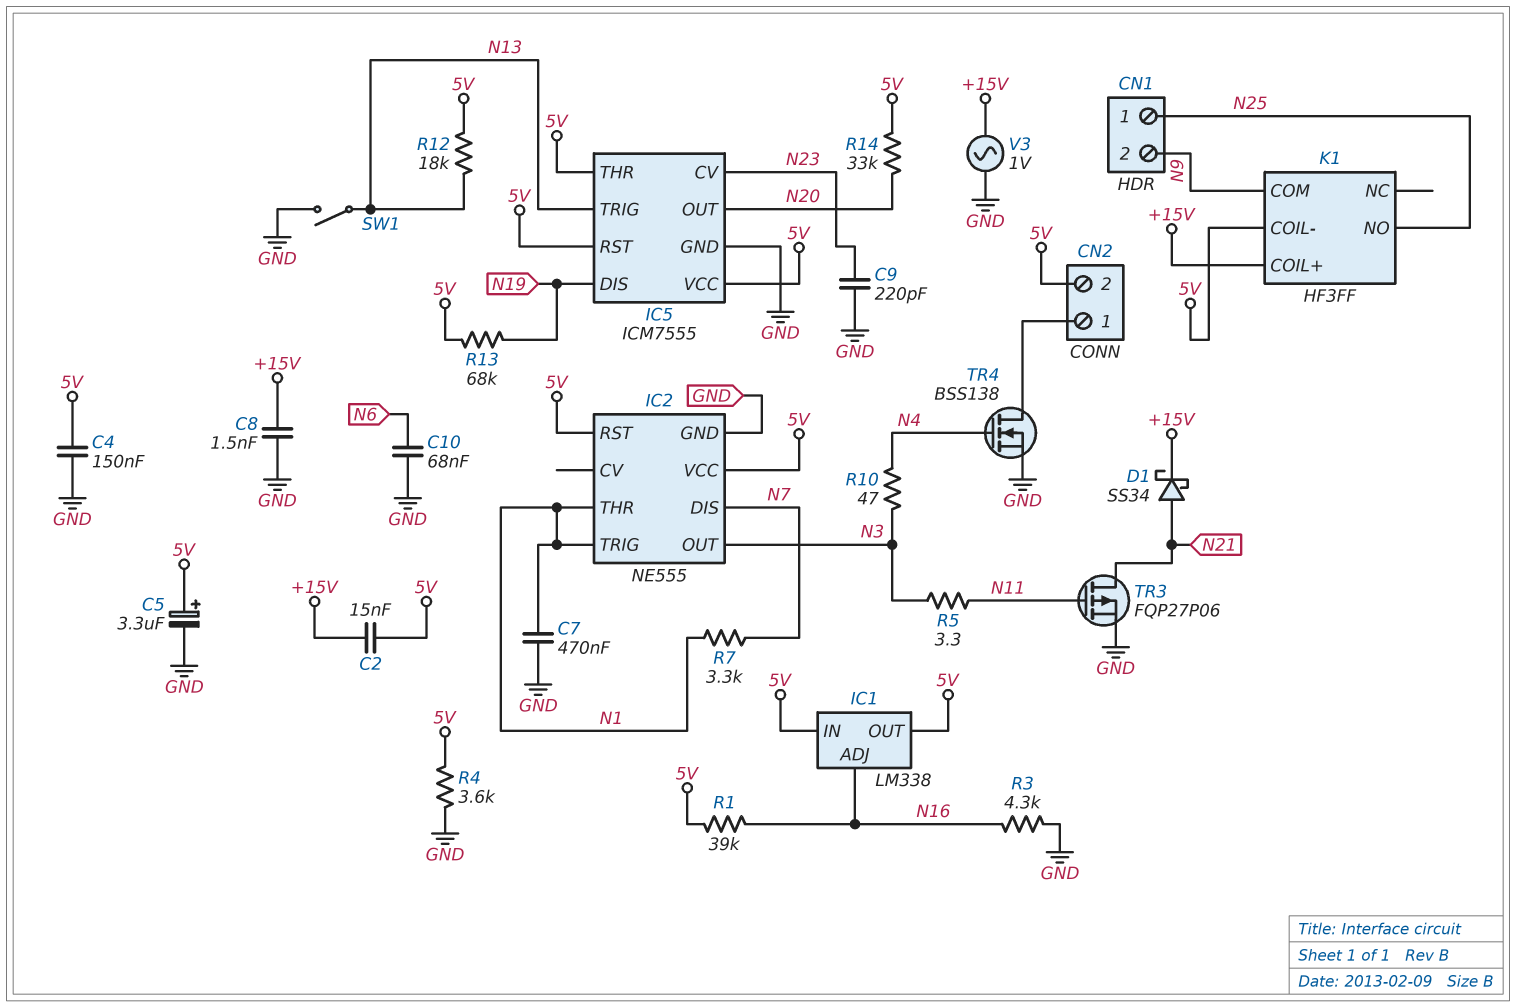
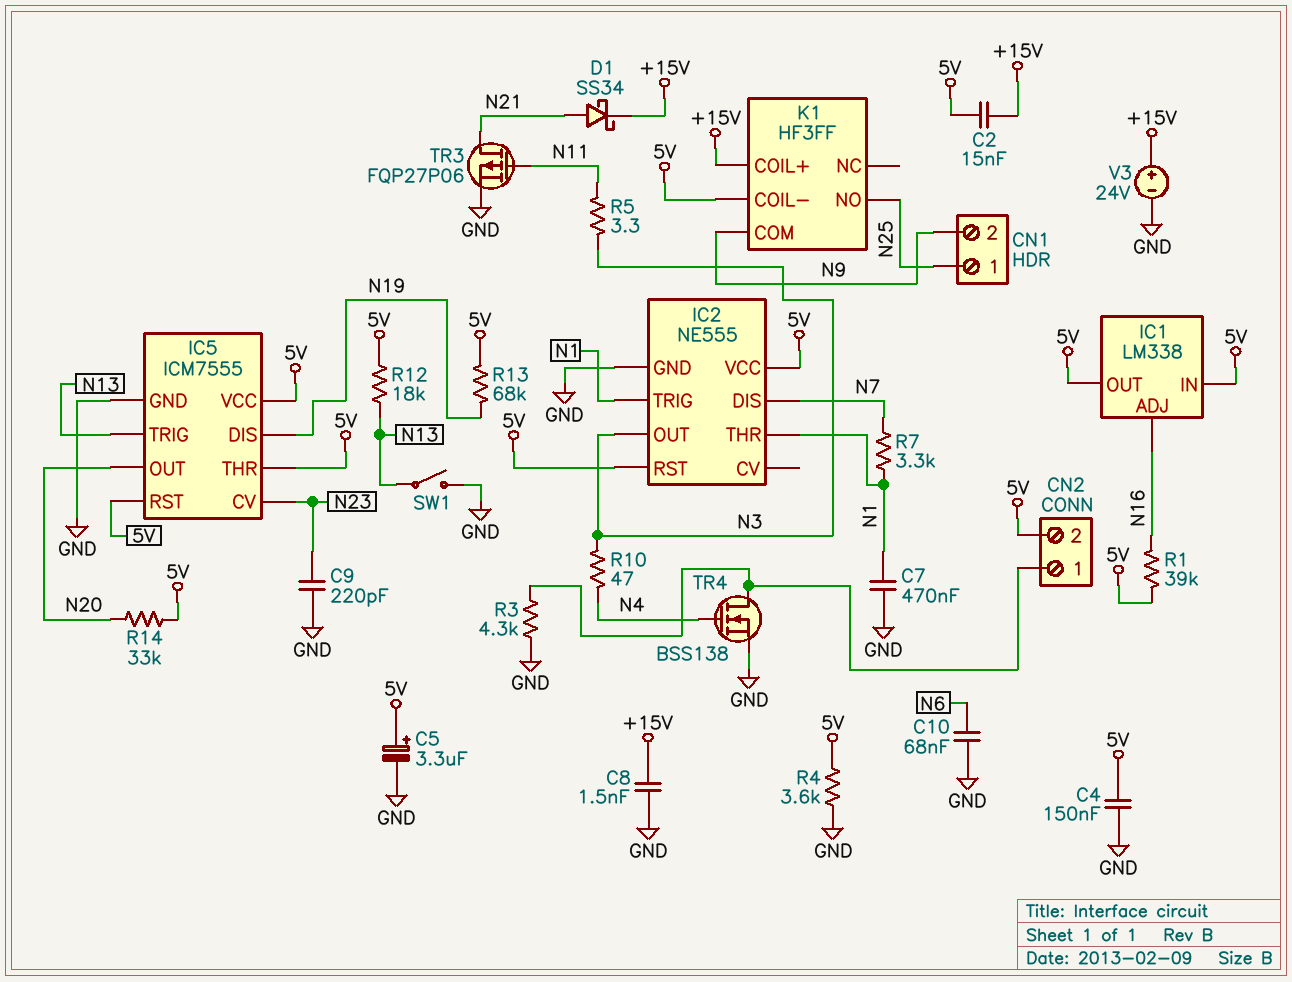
R3: 4.3k (GND, N16) -> 4.3k (CN2/1, GND)
V3: AC 1V (+15V, GND) -> 24V (plus +15V, minus GND)

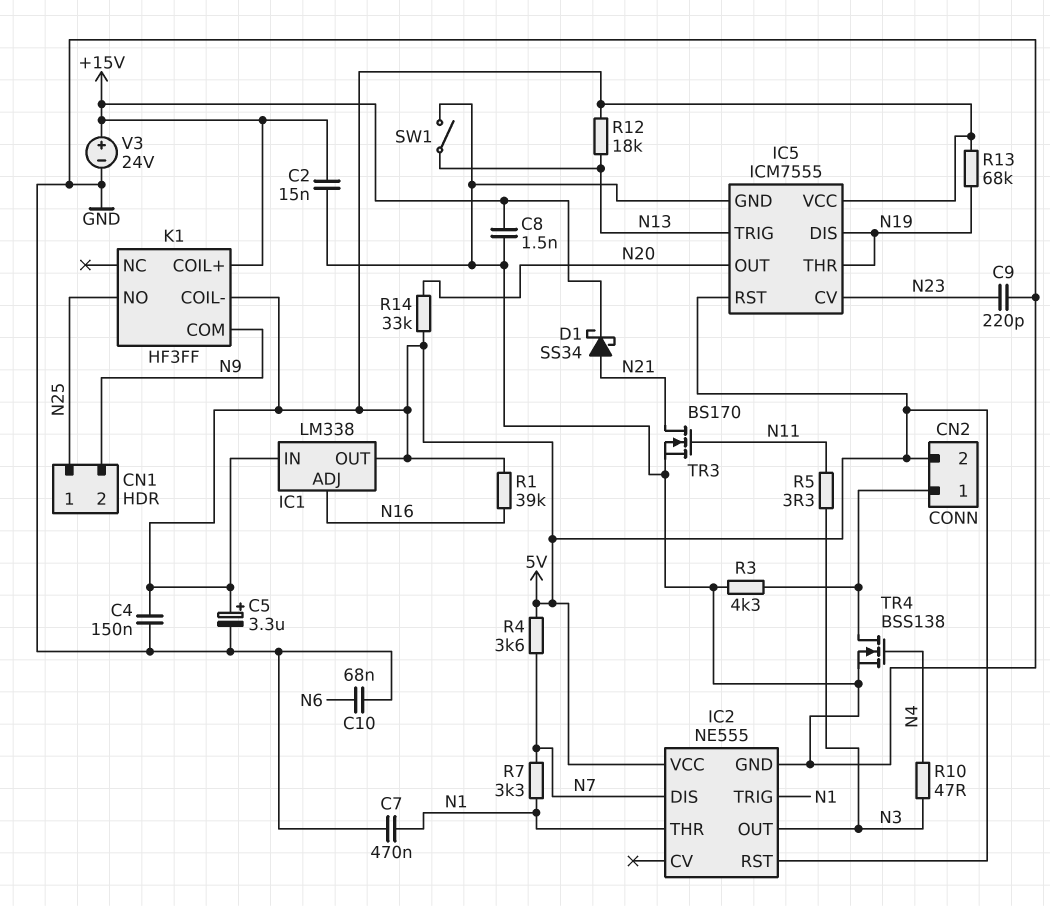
C2: 15nF (+15V, 5V) -> 15nF (+15V, GND)
IC5 pin THR: 5V -> N19
R4: 3.6k (5V, GND) -> 3.6k (5V, N7)
TR3: PMOS FQP27P06 (G N11, D N21, S GND) -> NMOS BS170 (G N11, D N21, S GND)

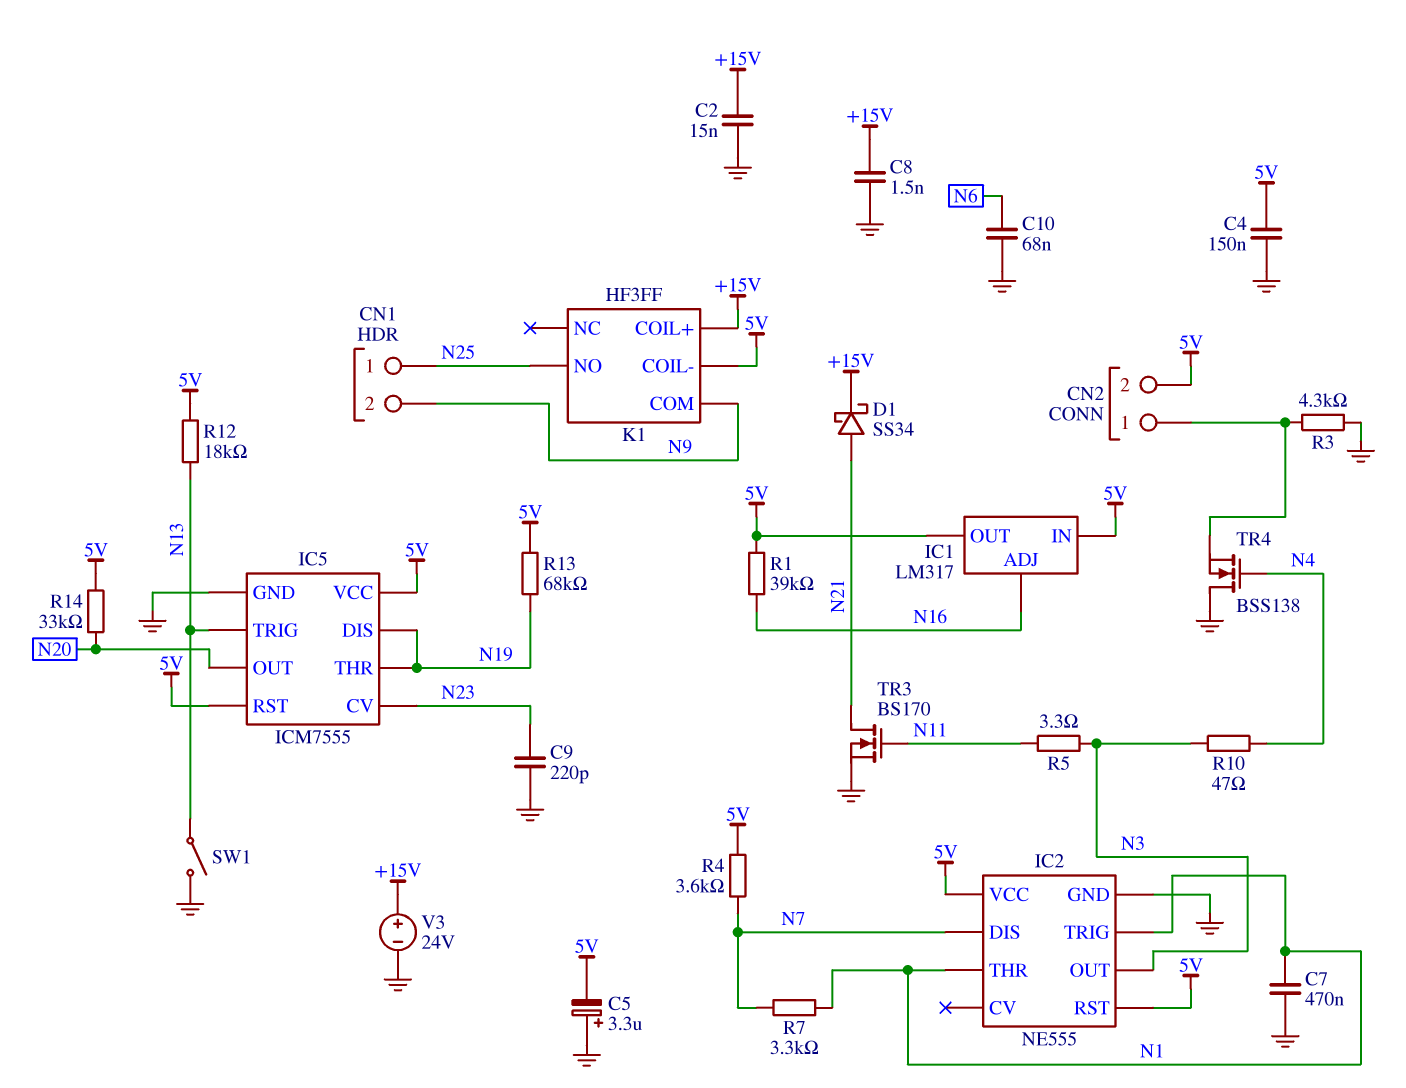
C5: 3.3uF (plus 5V, minus GND) -> 3.3uF (plus GND, minus 5V)
IC1: LM338 -> LM317
TR4: NMOS BSS138 (G N4, D CN2/1, S GND) -> NMOS BSS138 (G N4, D GND, S CN2/1)

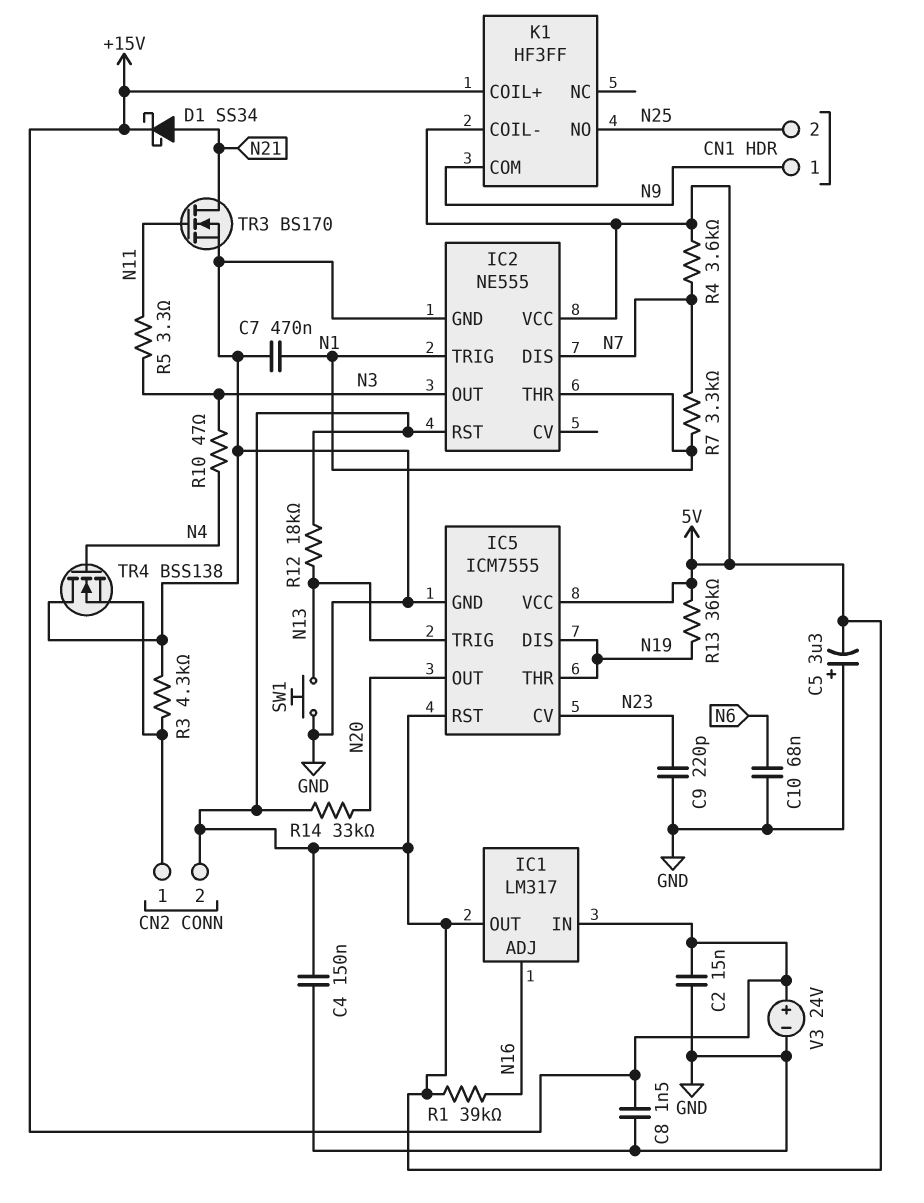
CN1 pin 1: N25 -> N9
CN1 pin 2: N9 -> N25
IC1 pin IN: 5V -> +15V
R13: 68k (5V, N19) -> 36k (5V, N19)
SW1: switch (GND, N13) -> button (GND, N13)

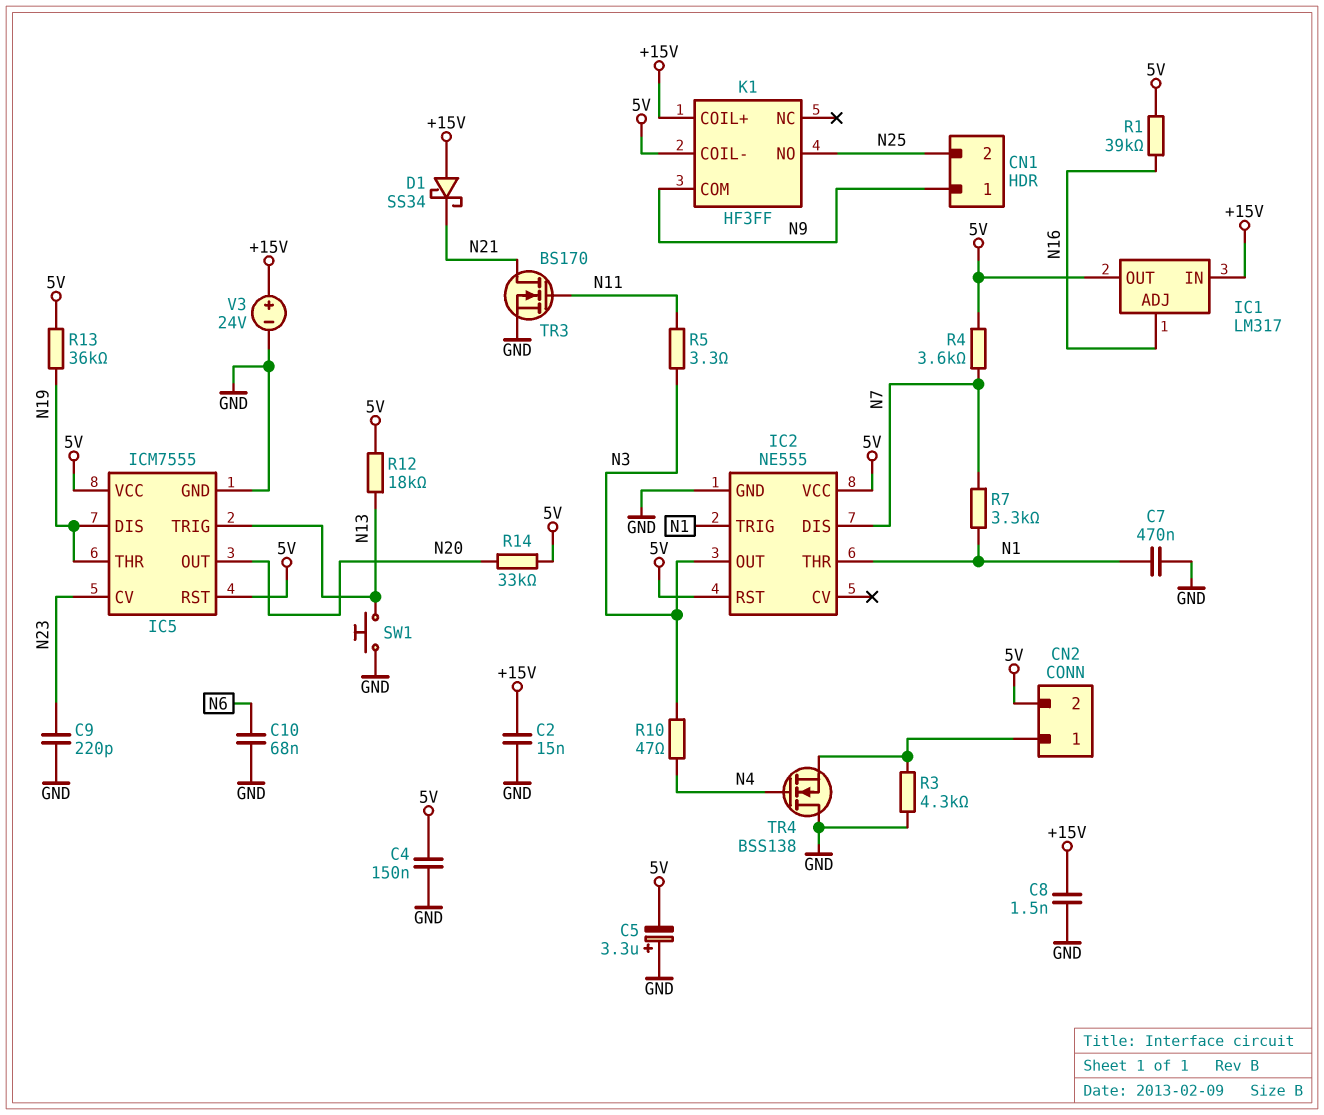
D1: schottky SS34 (A N21, K +15V) -> schottky SS34 (A +15V, K N21)

